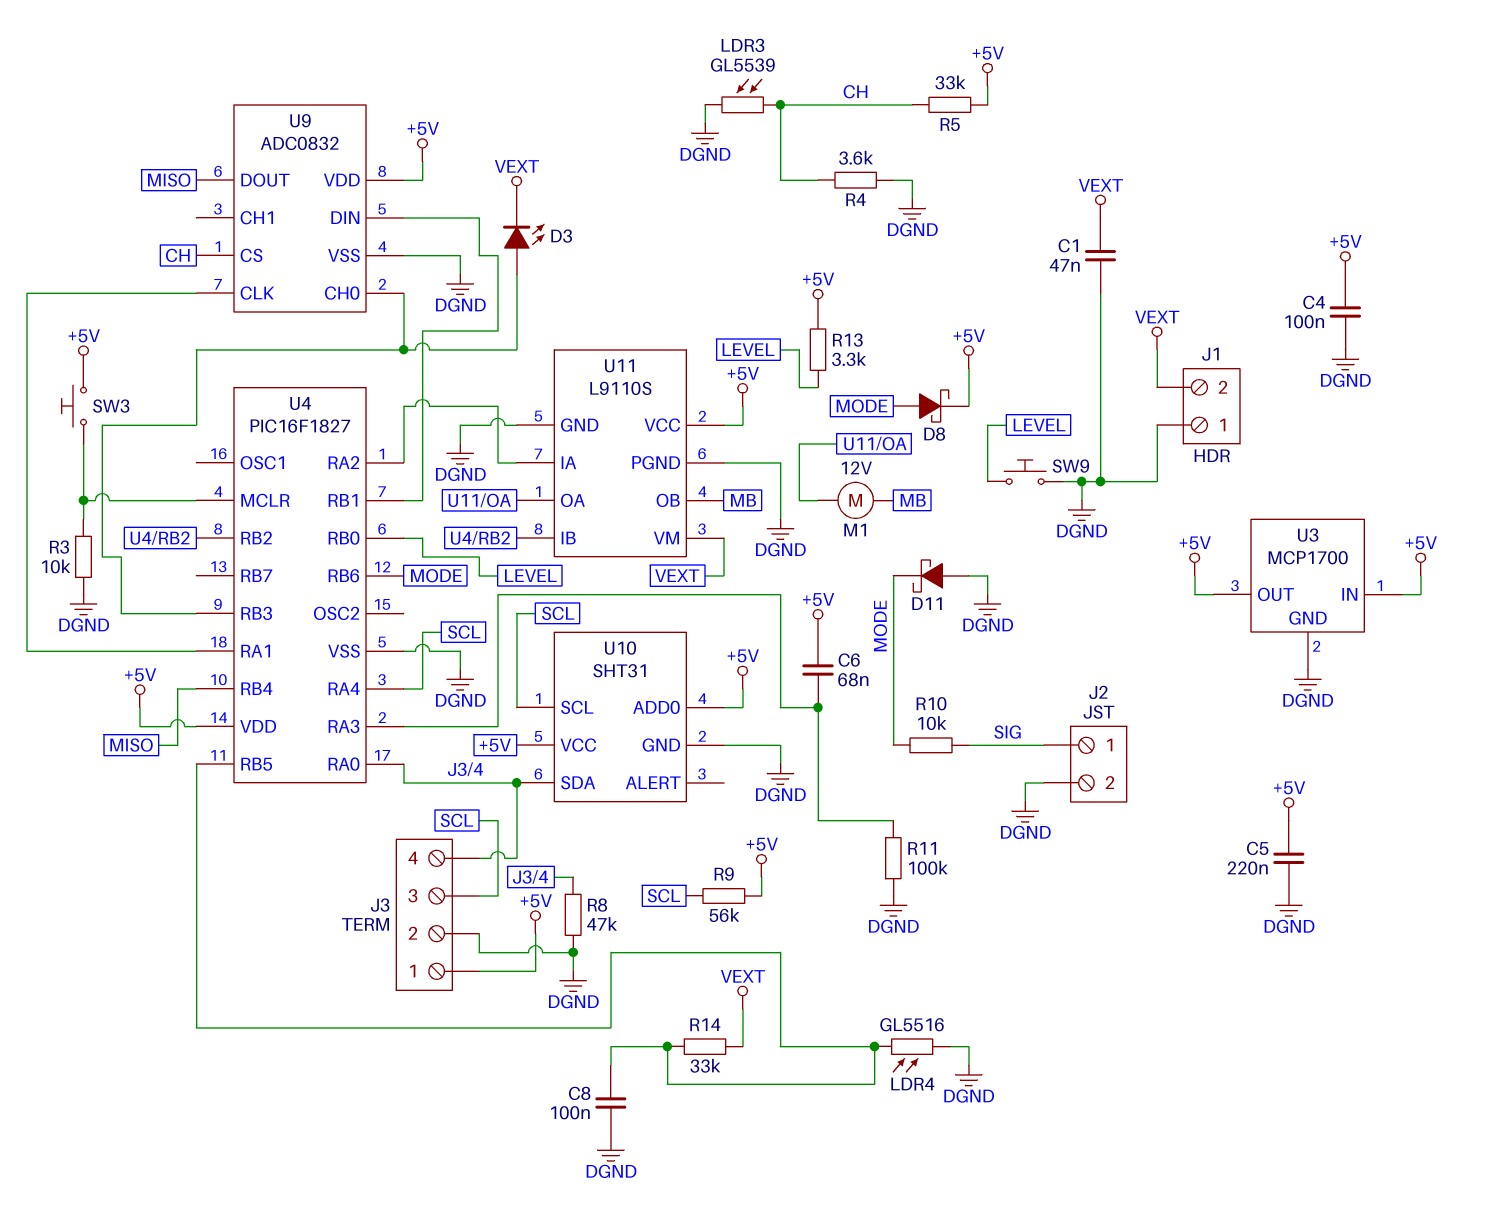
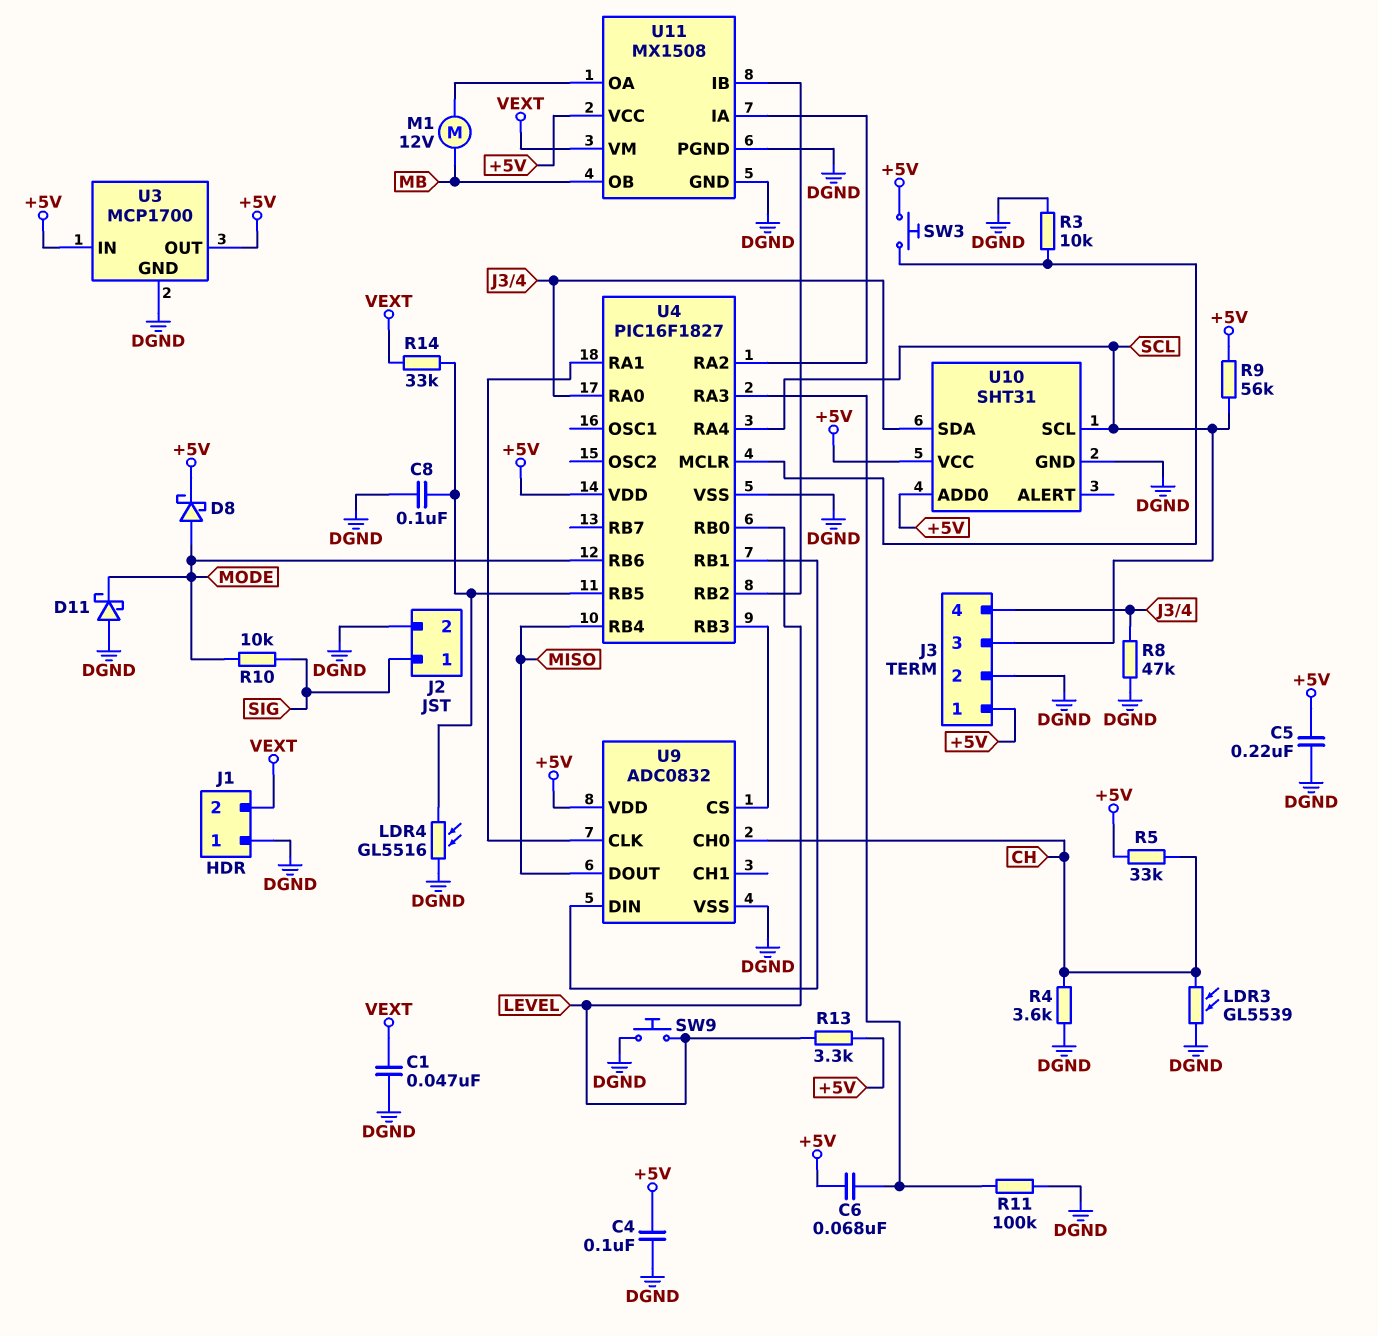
D3: LED (A U4/RB3, K VEXT) -> none
U9 pin CH0: U4/RB3 -> CH
U9 pin CS: CH -> U4/RB3
U11: L9110S -> MX1508

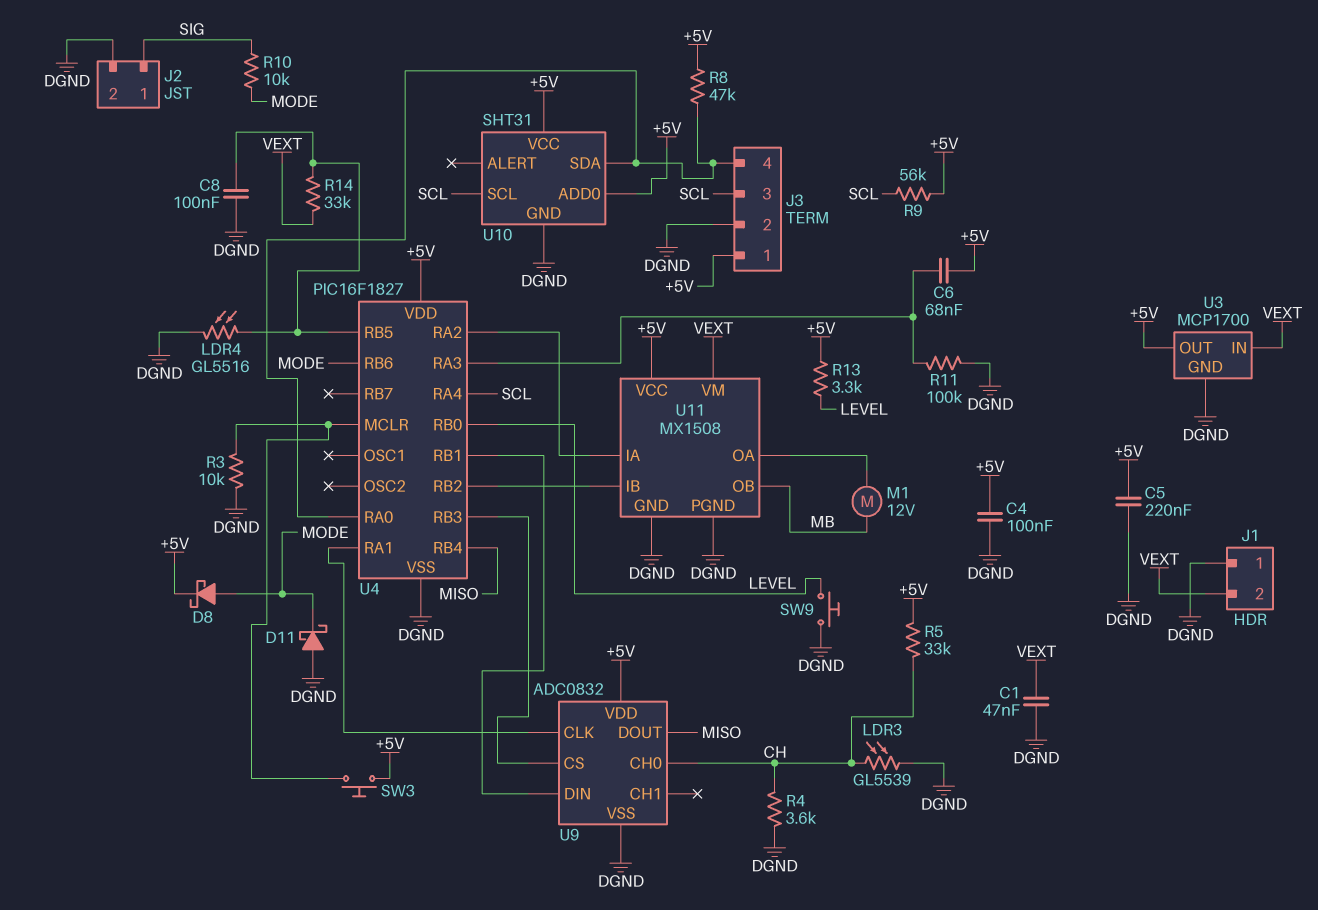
R8: 47k (DGND, J3/4) -> 47k (+5V, J3/4)
U3 pin IN: +5V -> VEXT

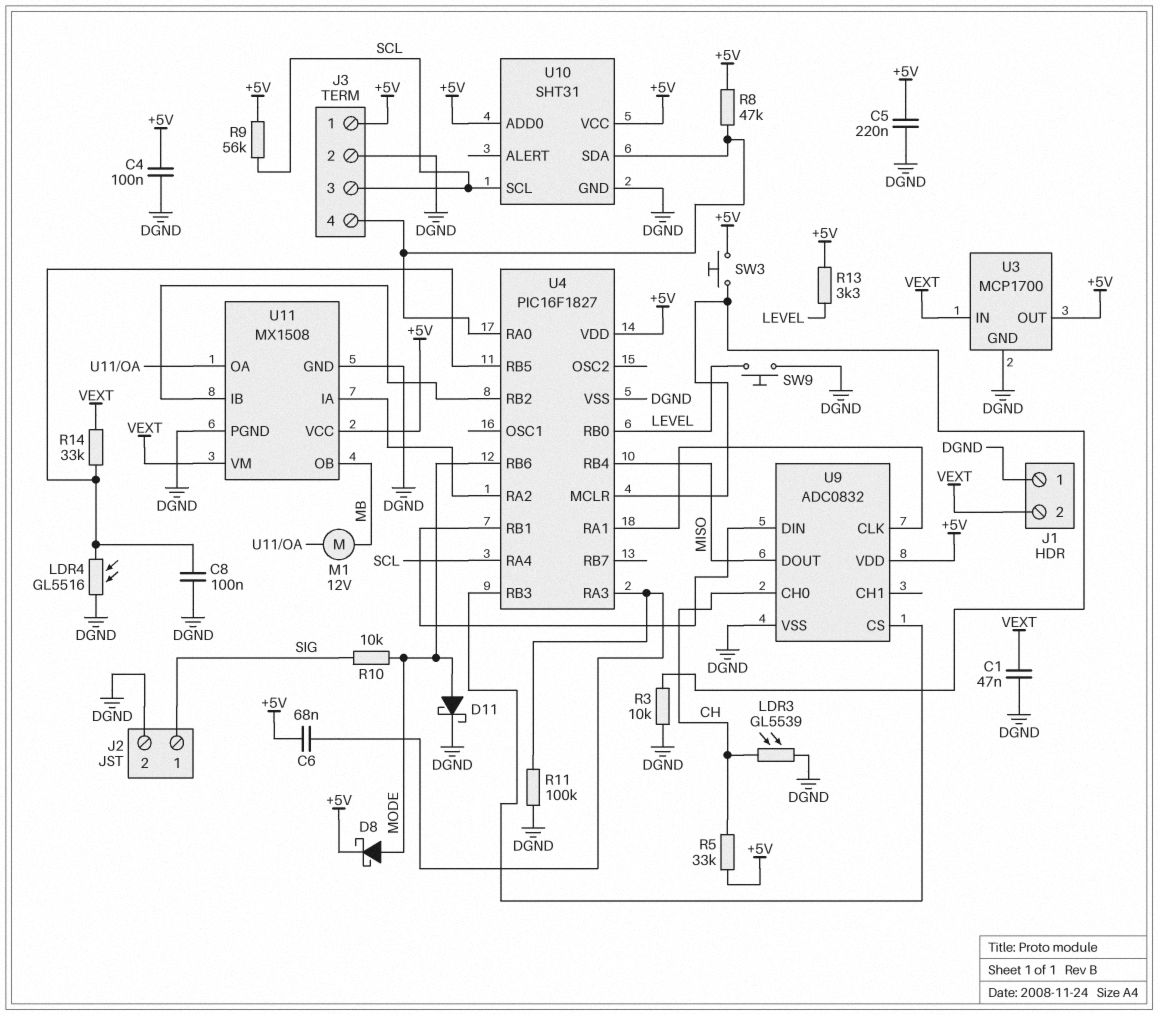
D11: schottky (A DGND, K MODE) -> schottky (A MODE, K DGND)
R4: 3.6k (CH, DGND) -> none

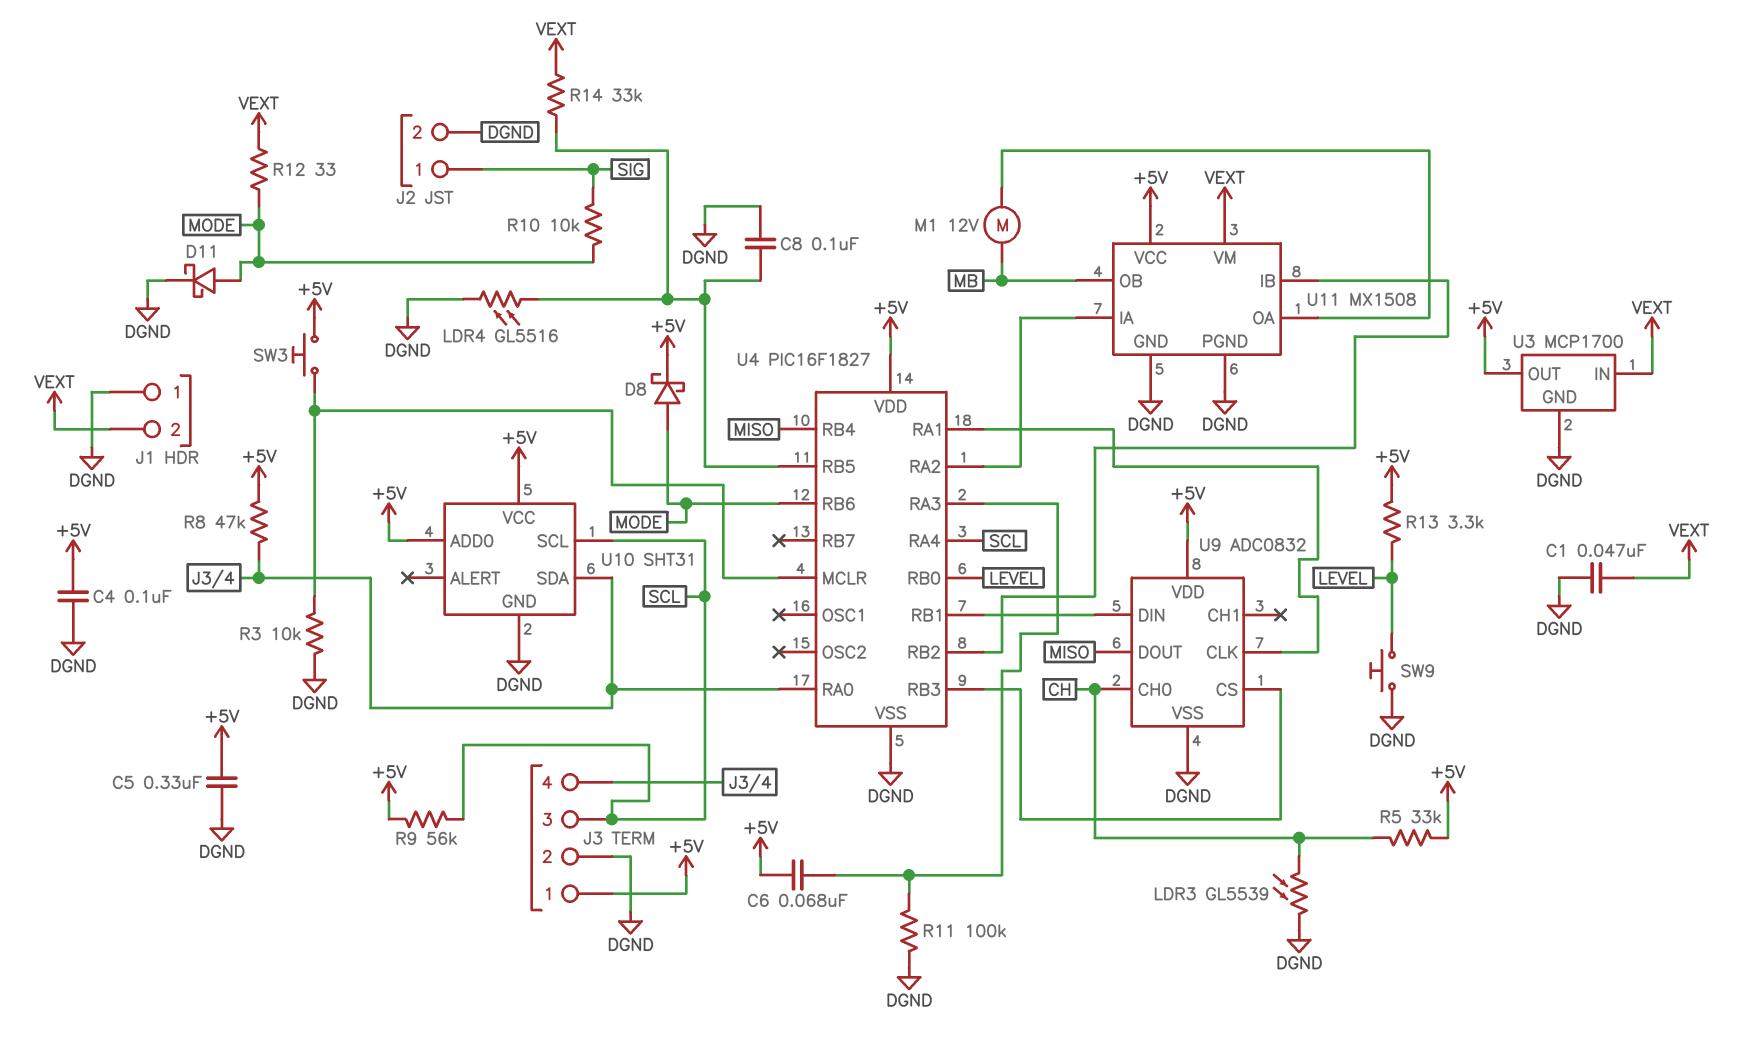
C5: 220nF (+5V, DGND) -> 330nF (+5V, DGND)
R12: none -> 33 (MODE, VEXT)

